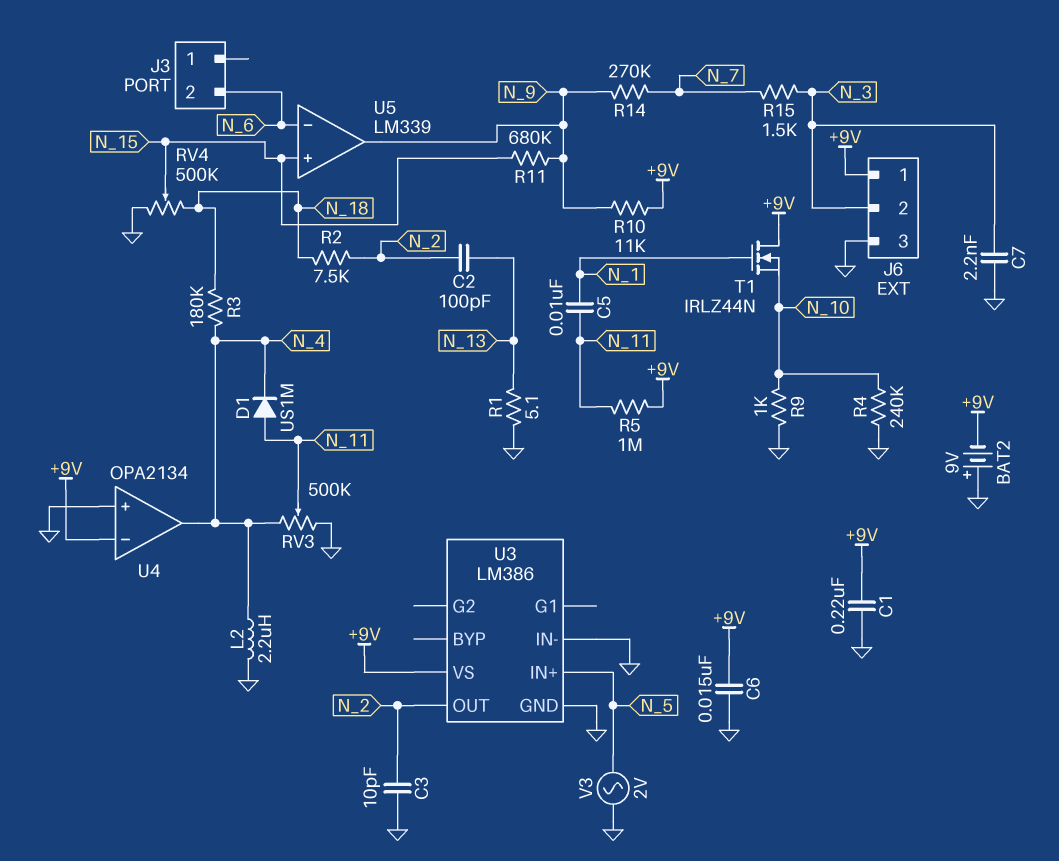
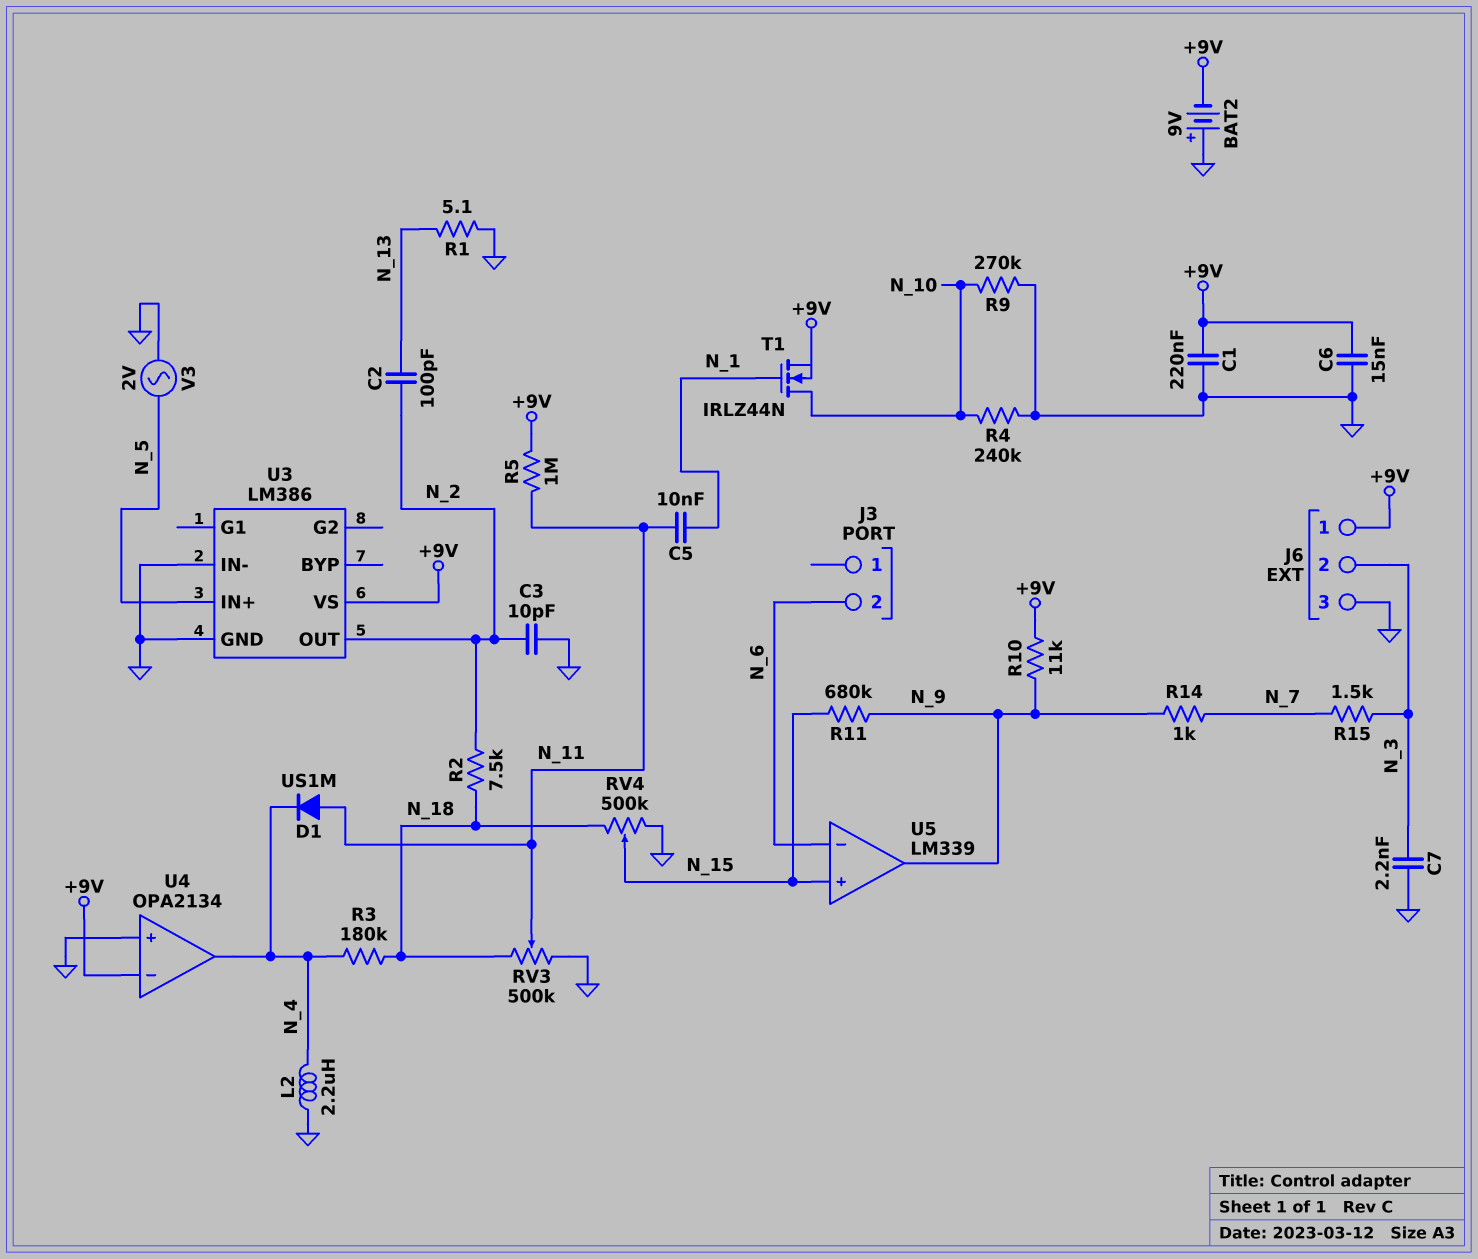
R9: 1k (GND, N_10) -> 270k (GND, N_10)
R14: 270k (N_7, N_9) -> 1k (N_7, N_9)
RV3: 500k (GND, N_4, wiper N_11) -> 500k (GND, N_18, wiper N_11)
T1: NMOS IRLZ44N (G N_1, D +9V, S N_10) -> NMOS IRLZ44N (G N_1, D N_10, S +9V)

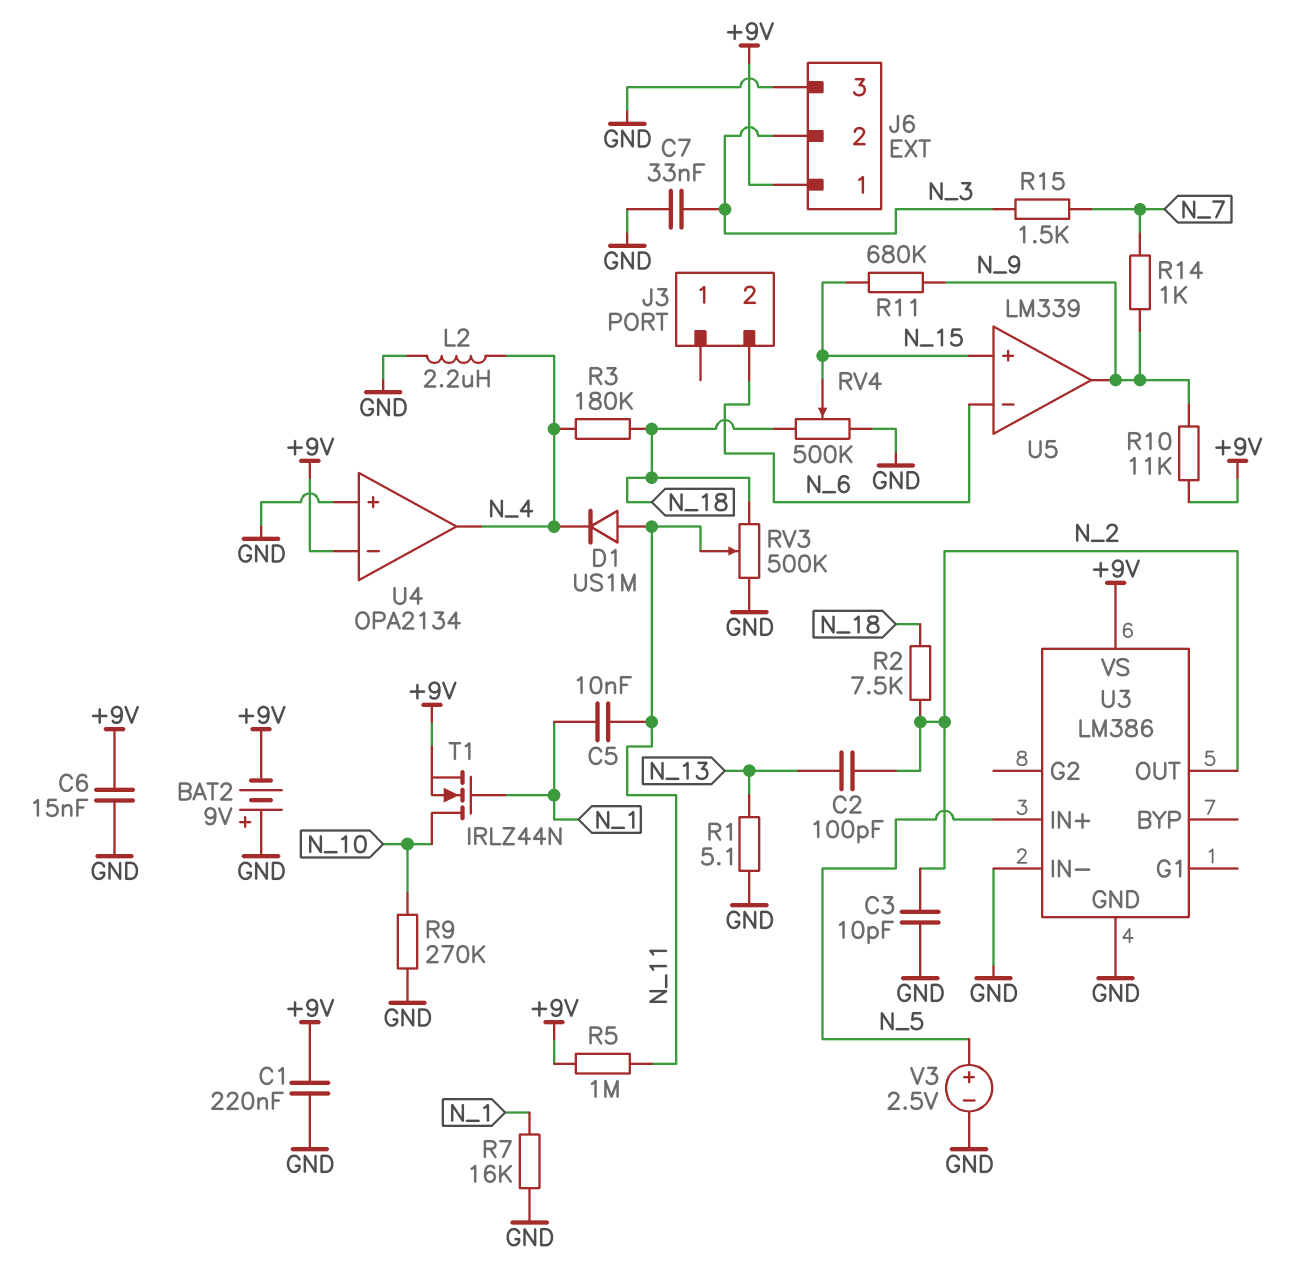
C7: 2.2nF (GND, N_3) -> 33nF (GND, N_3)
R4: 240k (GND, N_10) -> none
R7: none -> 16k (GND, N_1)
V3: AC 2V (GND, N_5) -> 2.5V (plus N_5, minus GND)

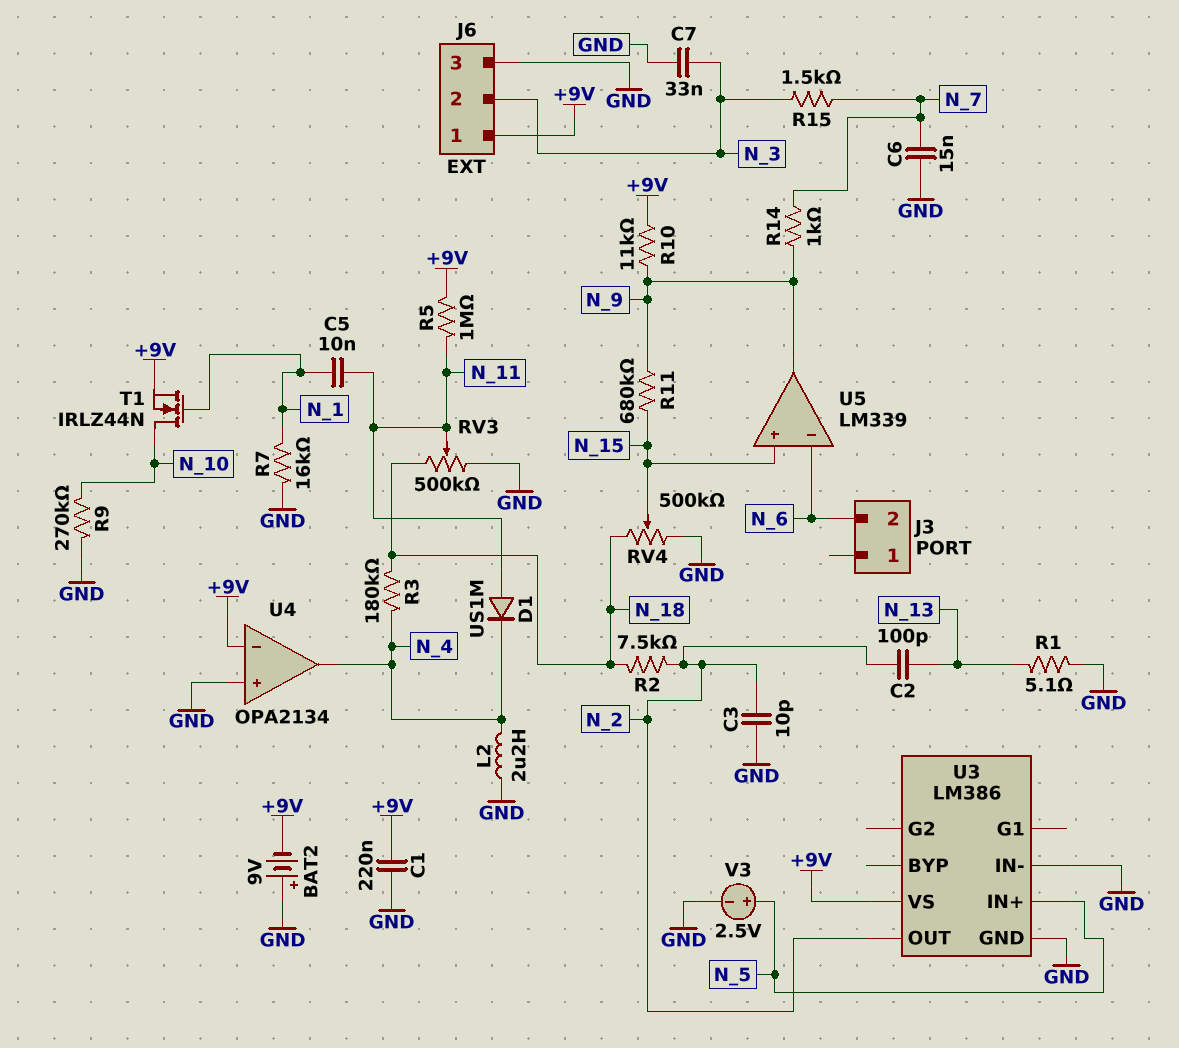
C6: 15nF (+9V, GND) -> 15nF (GND, N_7)

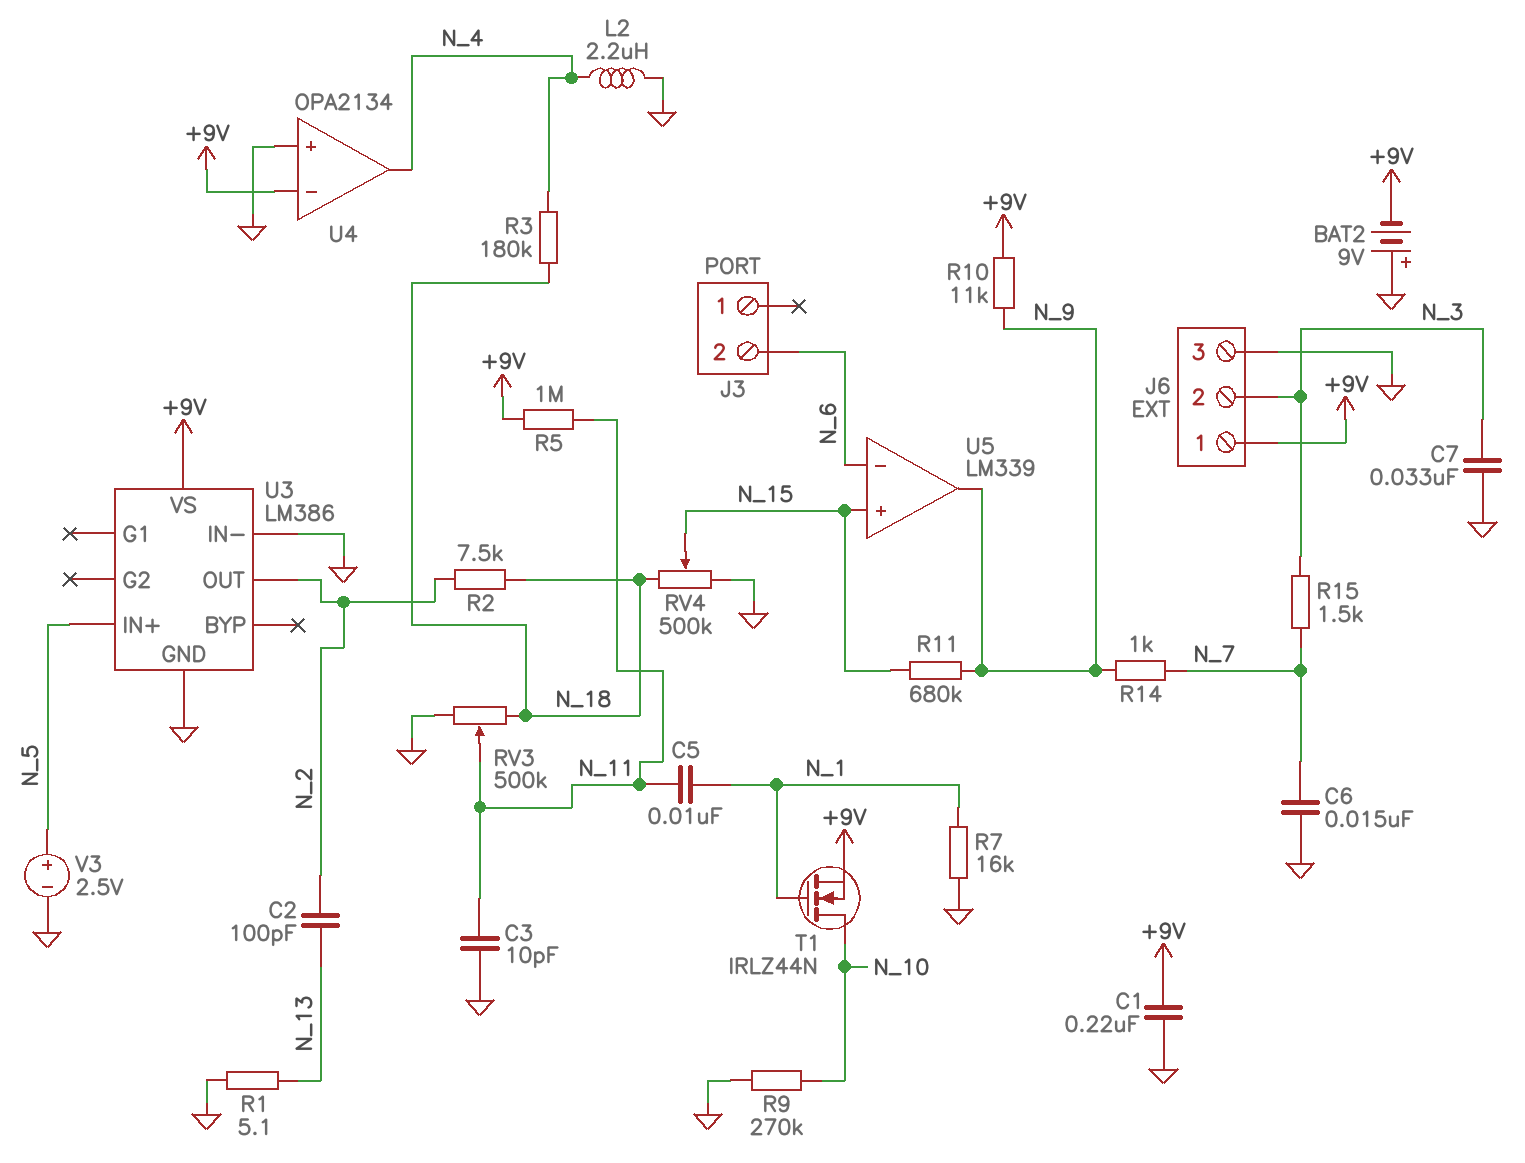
C3: 10pF (GND, N_2) -> 10pF (GND, N_11)
D1: diode US1M (A N_11, K N_4) -> none

